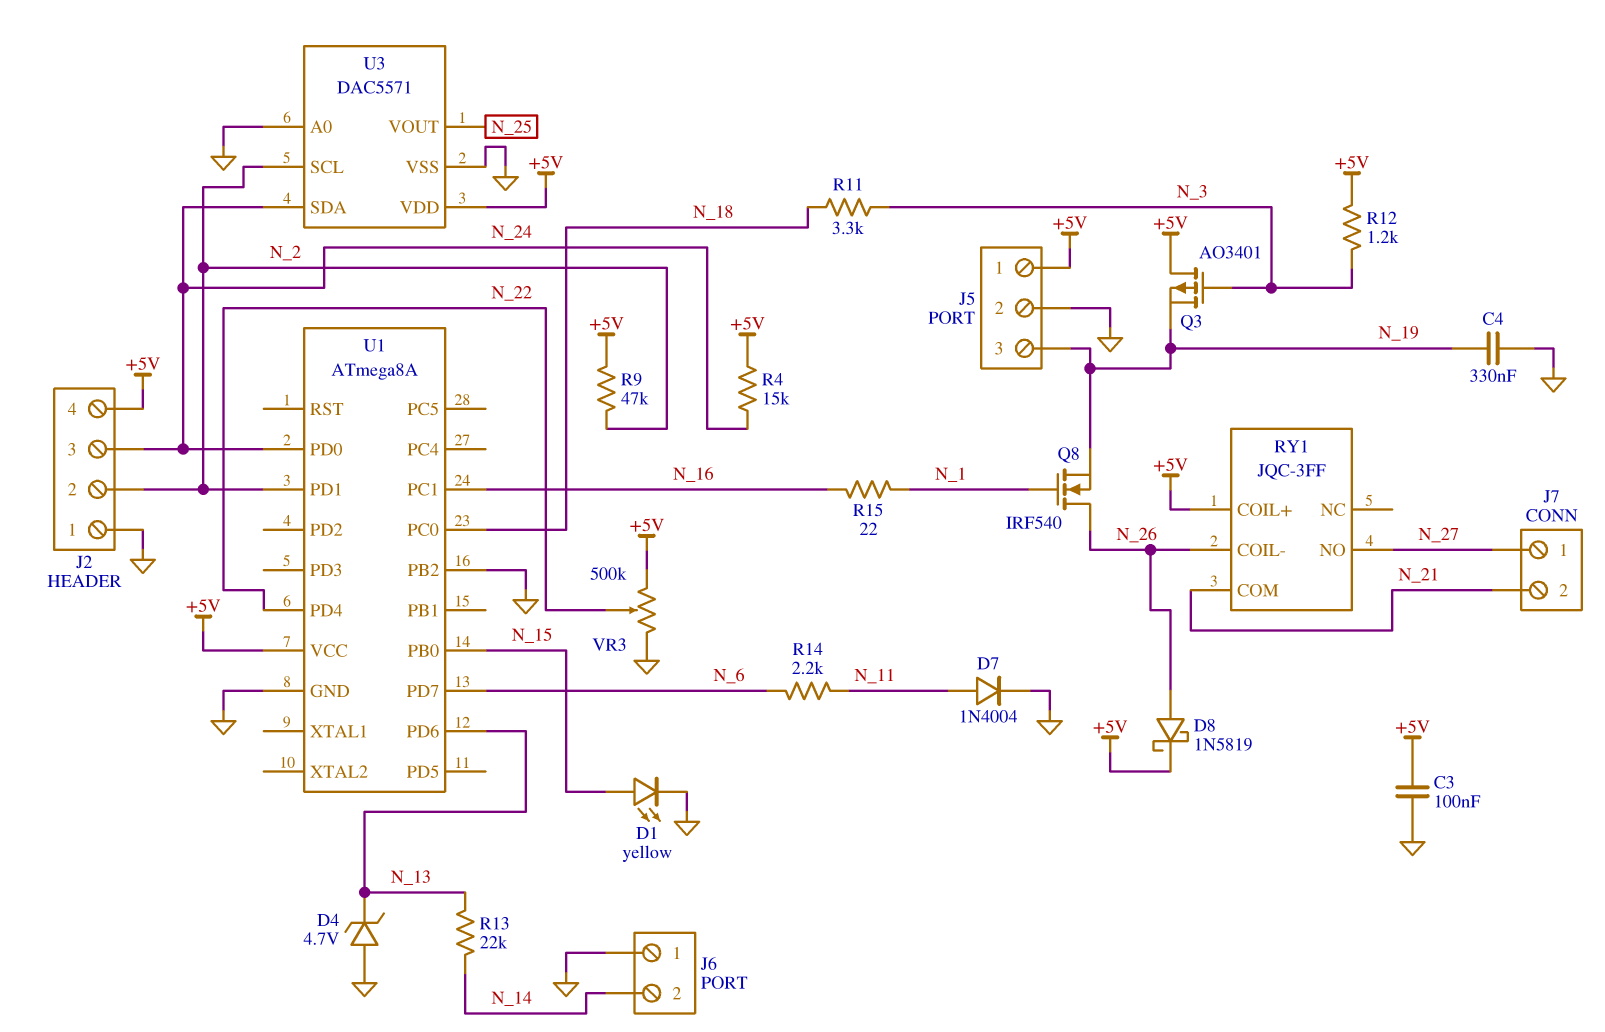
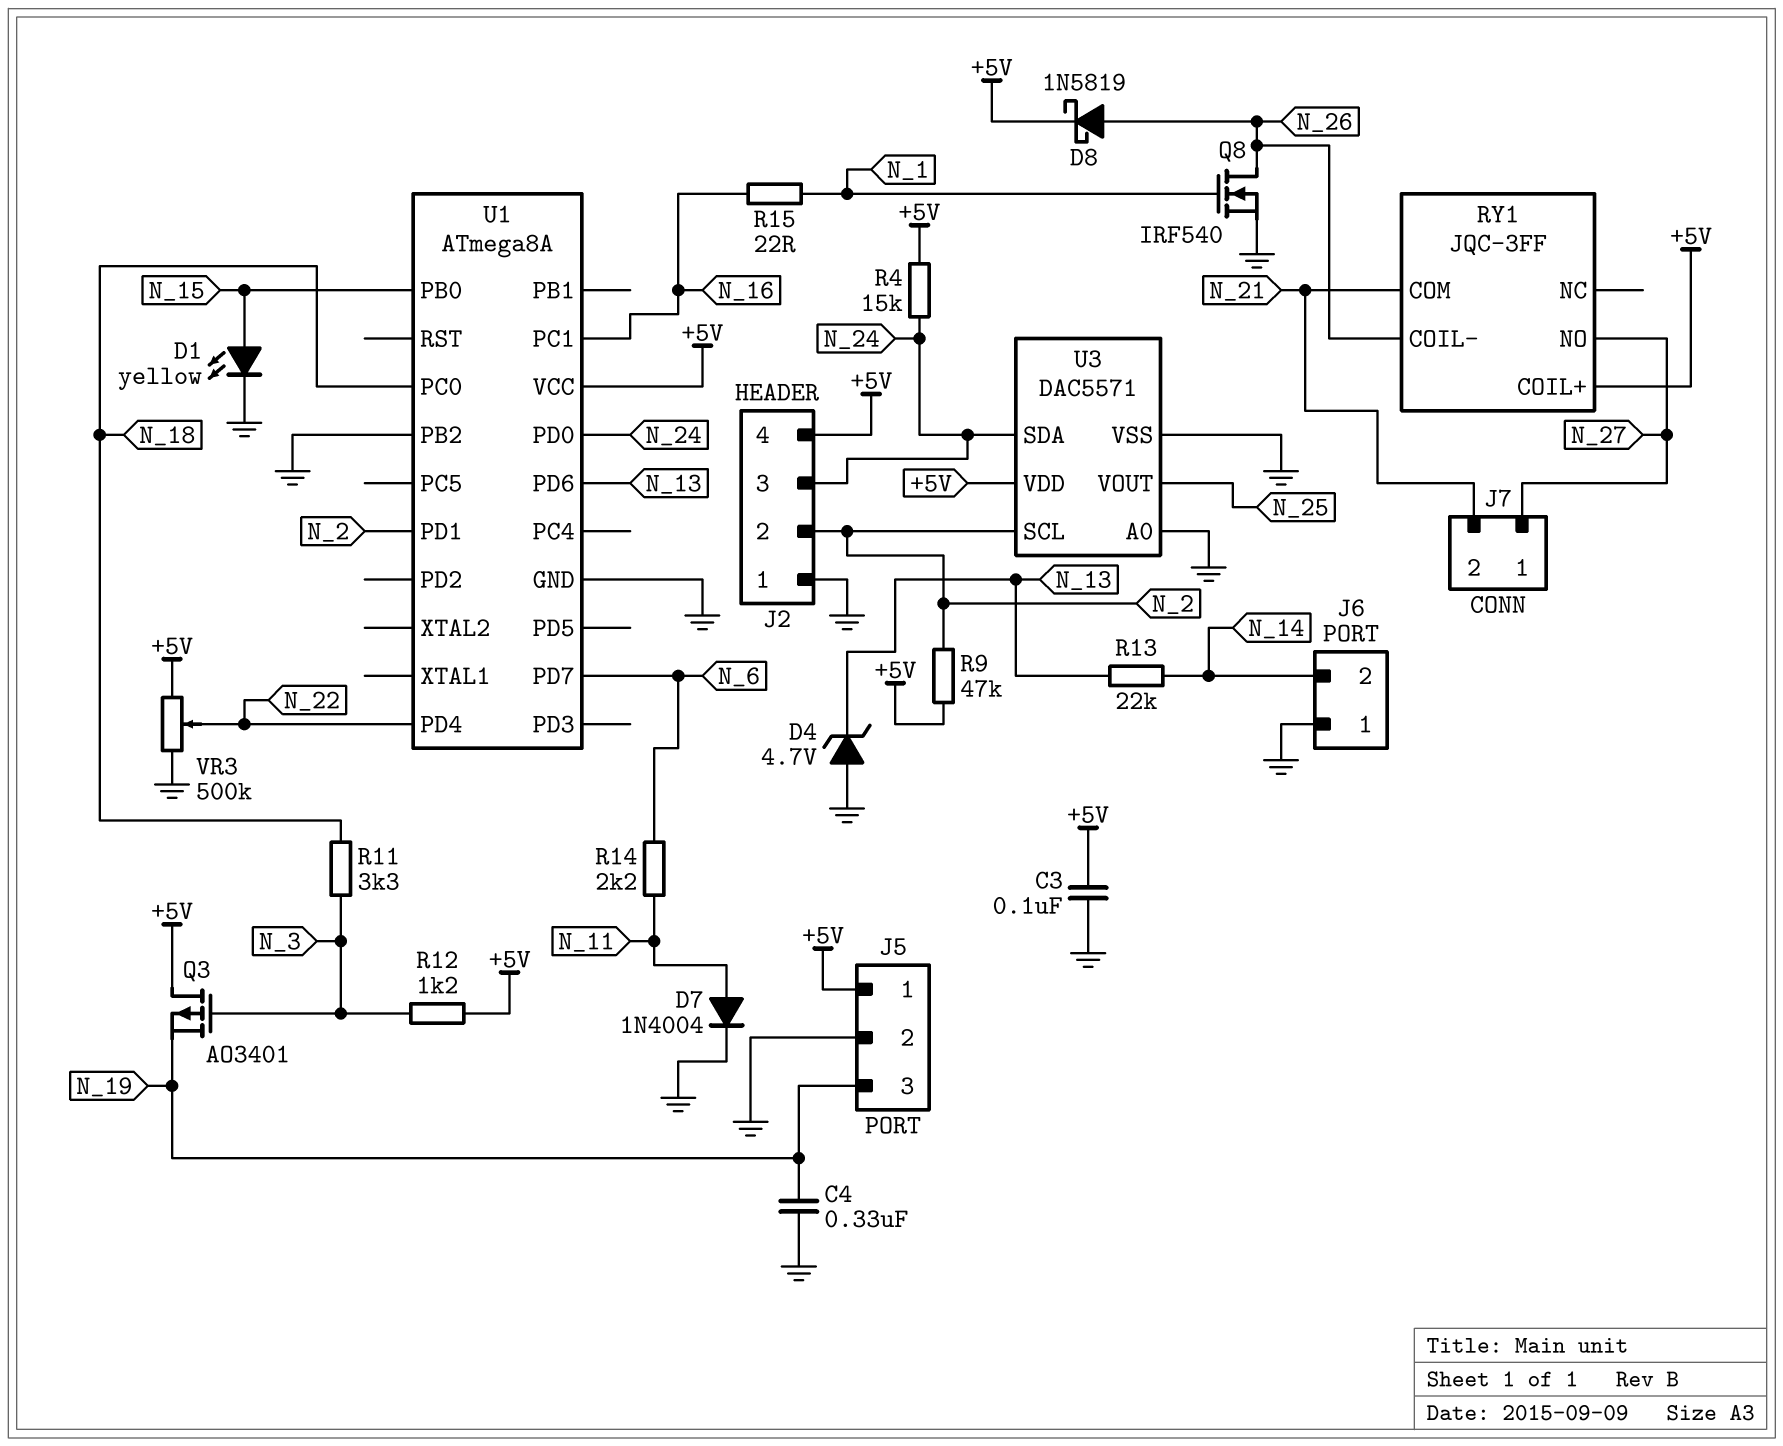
Q8: NMOS IRF540 (G N_1, D N_26, S N_19) -> NMOS IRF540 (G N_1, D N_26, S GND)

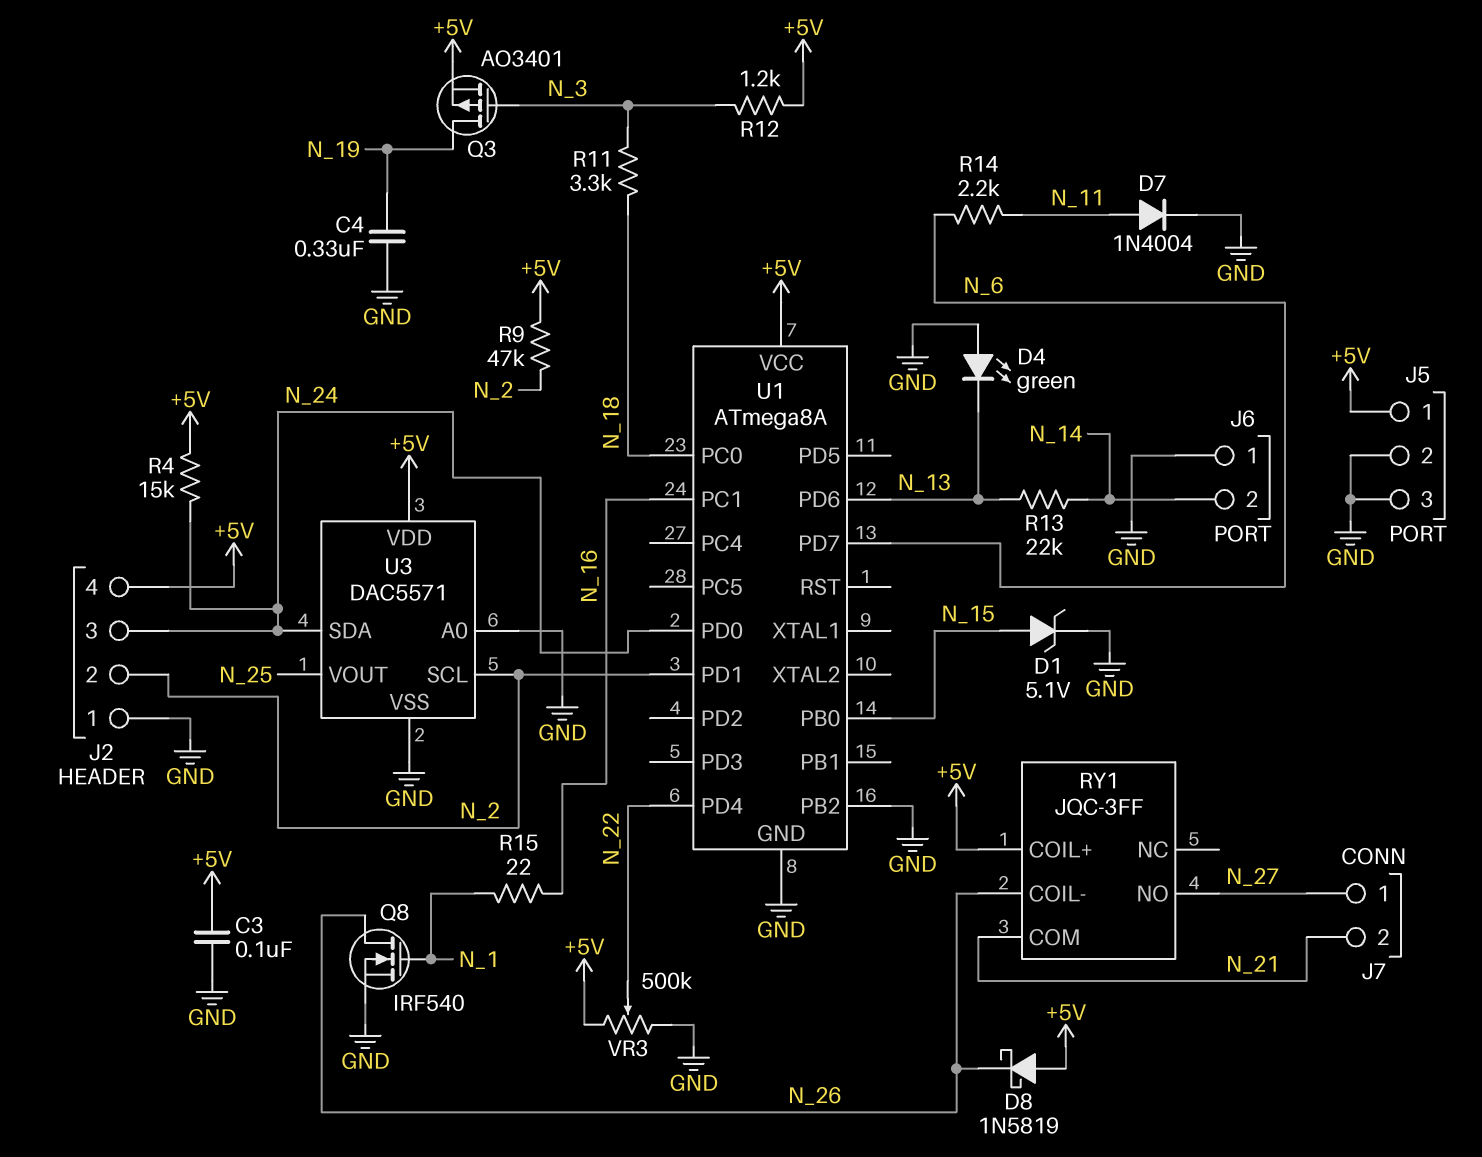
D1: LED yellow (A N_15, K GND) -> zener 5.1V (A N_15, K GND)
D4: zener 4.7V (A GND, K N_13) -> LED green (A GND, K N_13)
D8: schottky 1N5819 (A N_26, K +5V) -> schottky 1N5819 (A +5V, K N_26)
J5 pin 3: N_19 -> GND
Q3: PMOS AO3401 (G N_3, D +5V, S N_19) -> PMOS AO3401 (G N_3, D N_19, S +5V)

